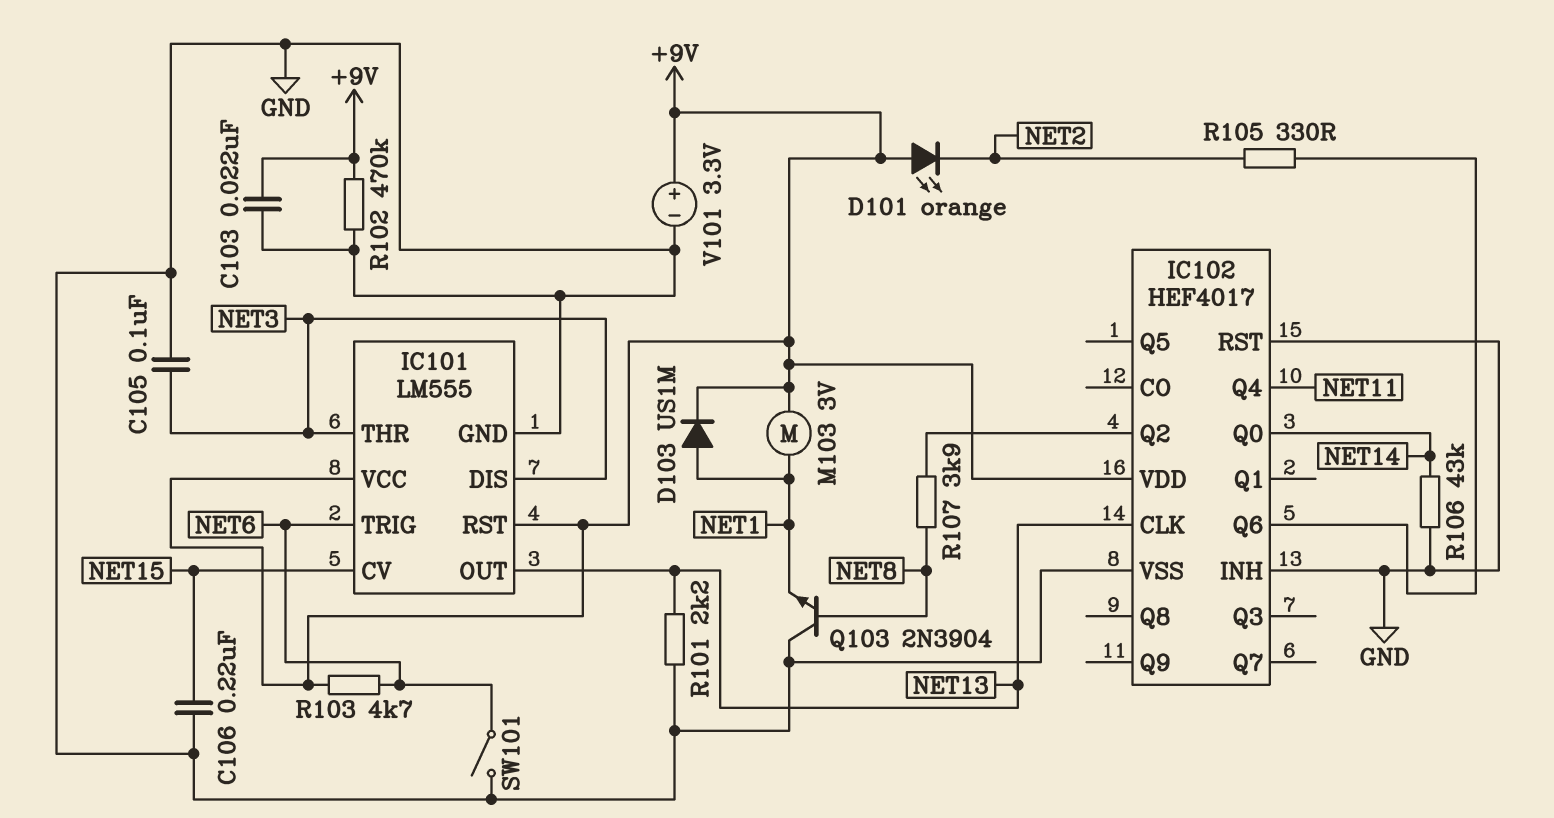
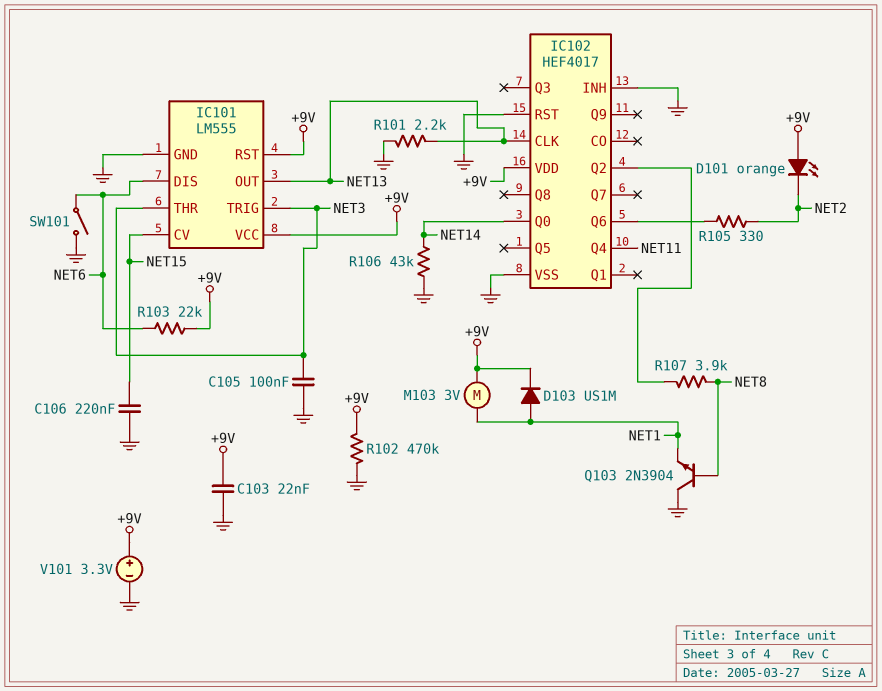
IC101 pin DIS: NET3 -> NET6
IC101 pin TRIG: NET6 -> NET3
R103: 4.7k (+9V, NET6) -> 22k (+9V, NET6)

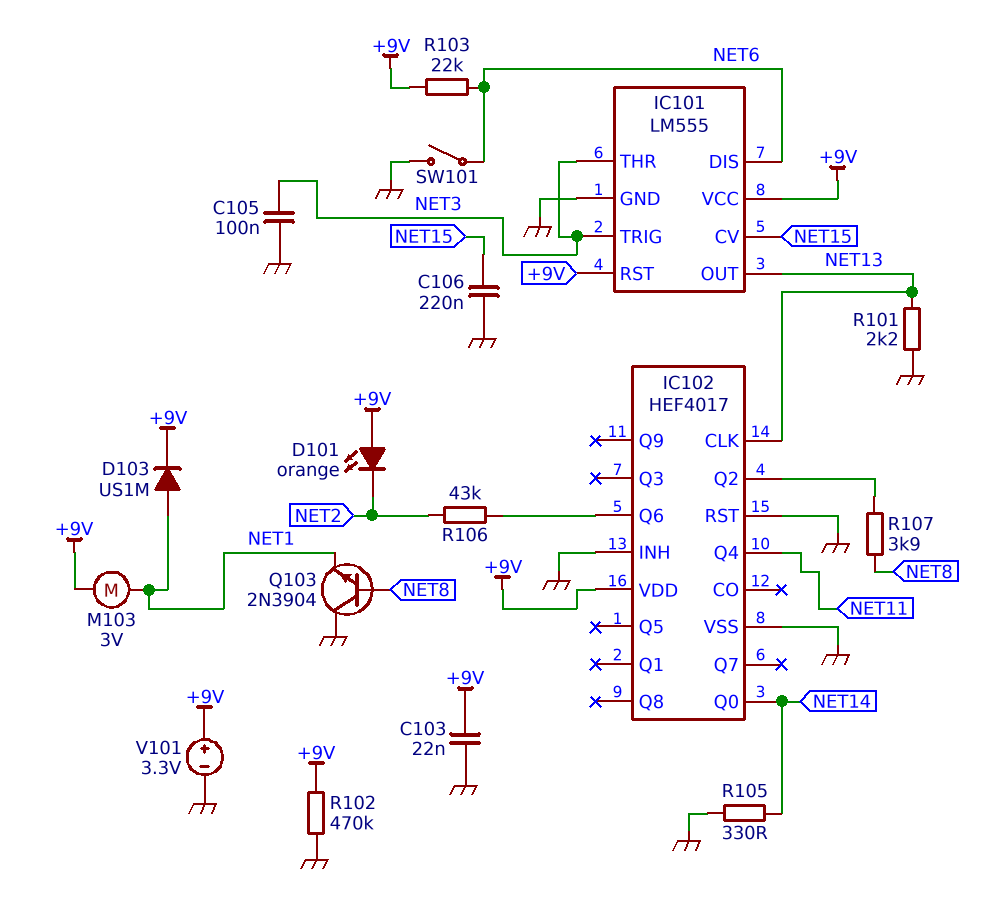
R105: 330 (IC102/Q6, NET2) -> 330 (GND, NET14)
R106: 43k (GND, NET14) -> 43k (IC102/Q6, NET2)

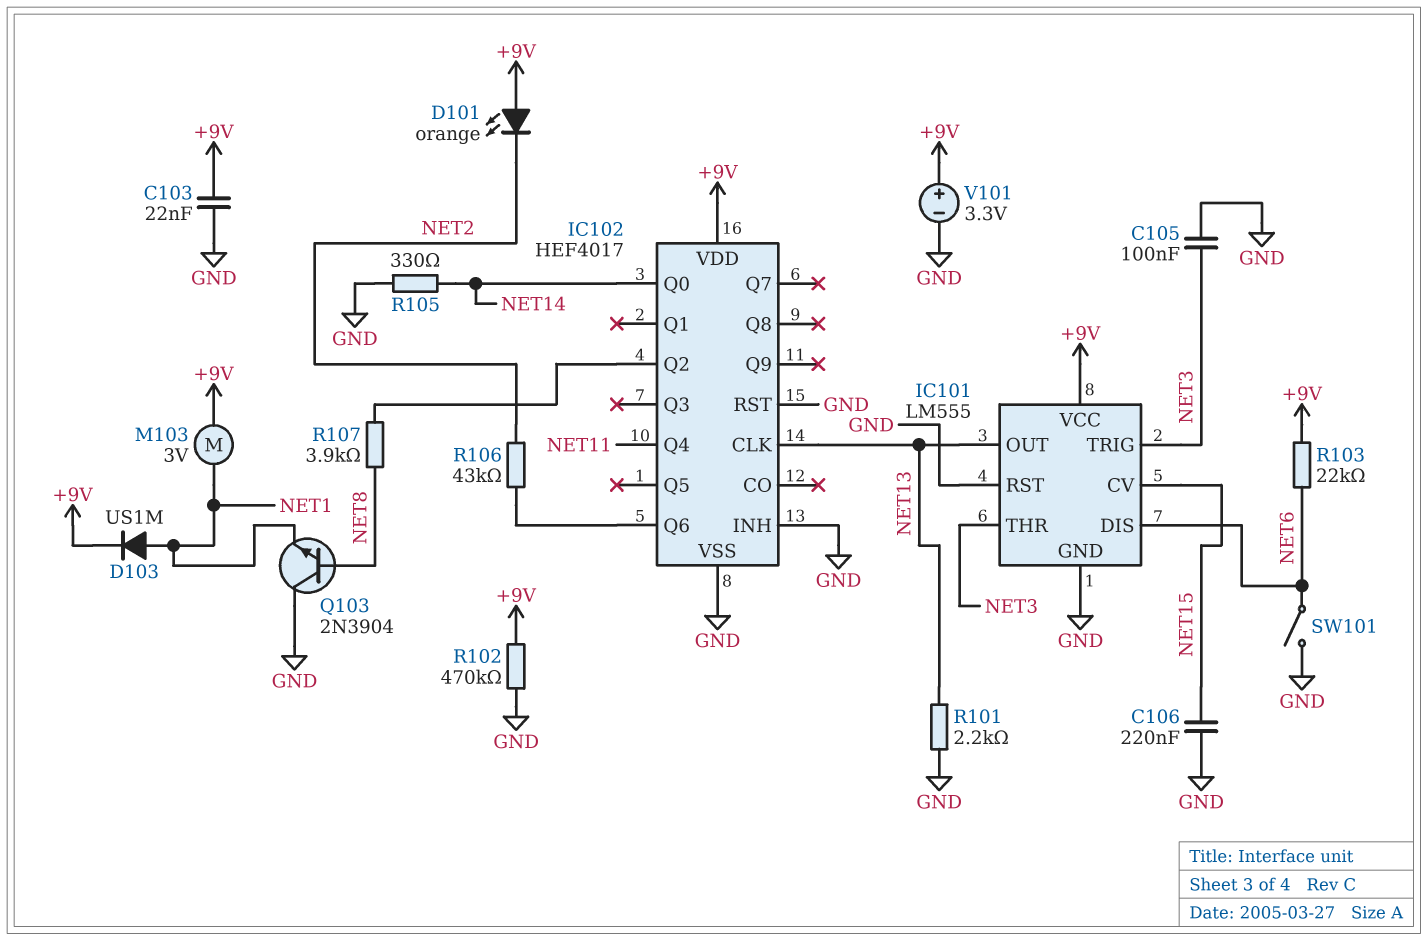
IC101 pin RST: +9V -> GND

